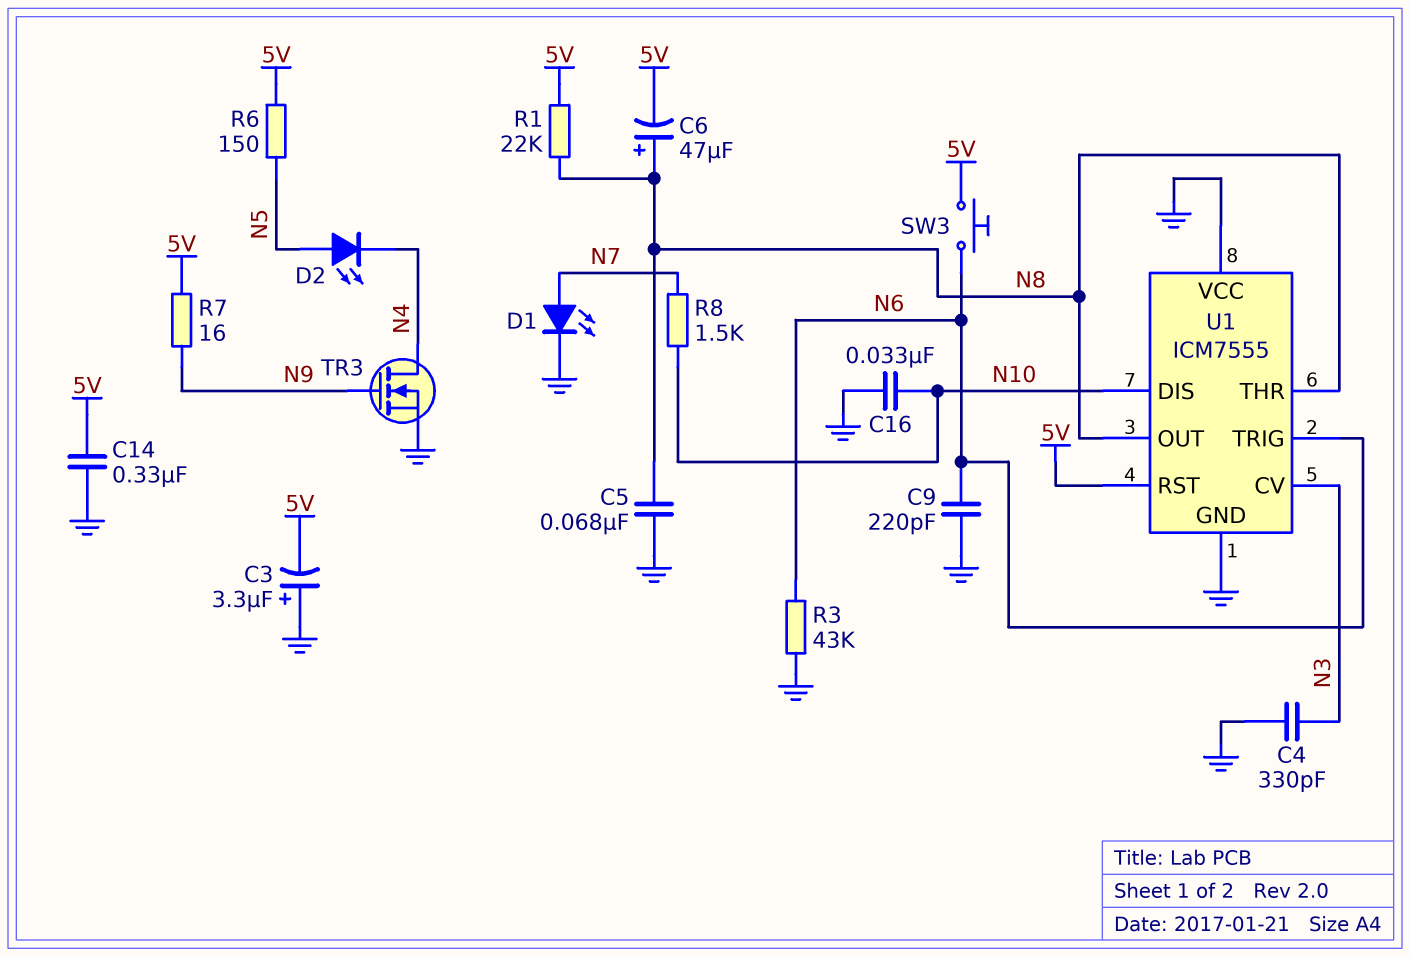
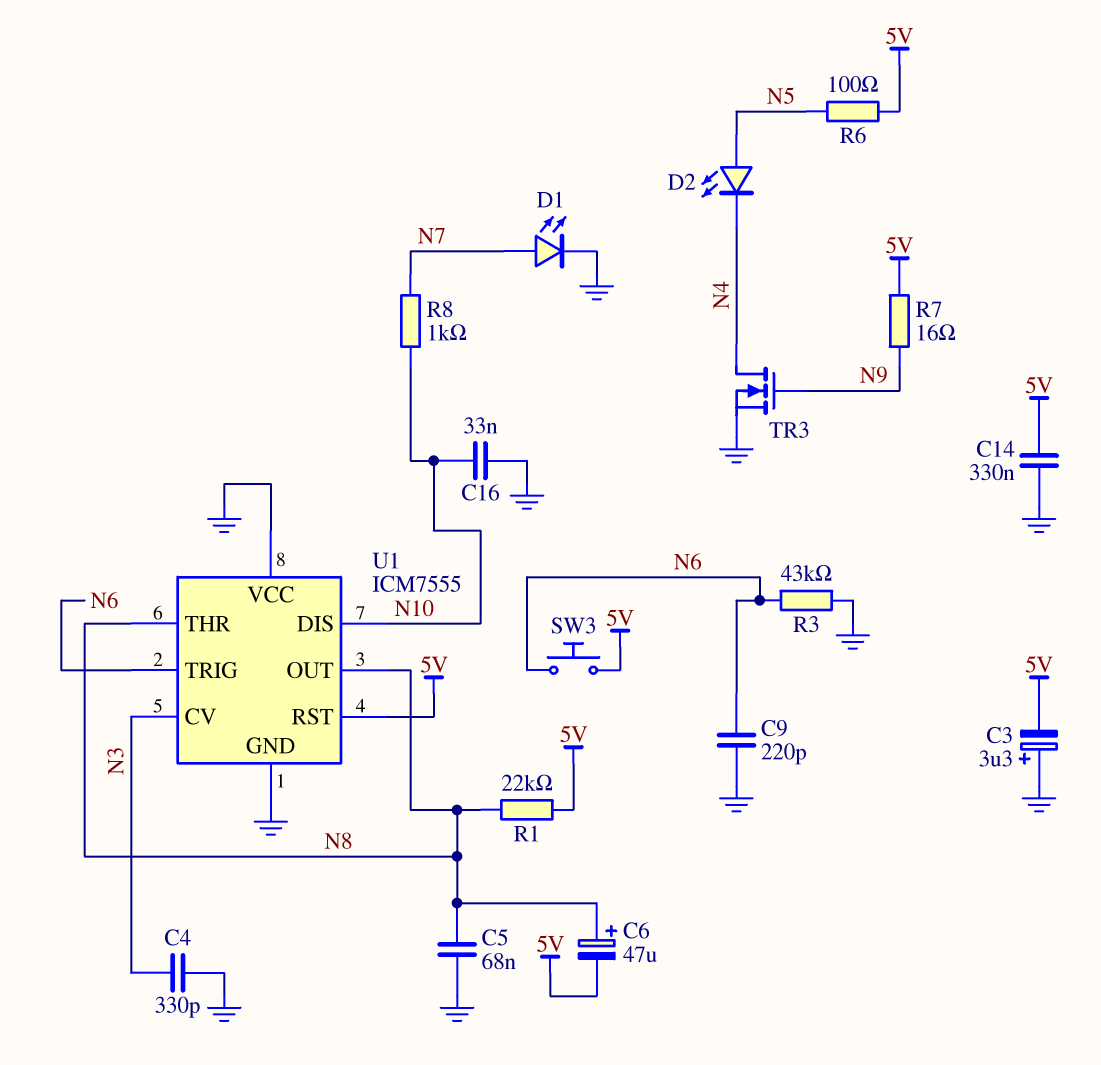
R6: 150 (5V, N5) -> 100 (5V, N5)
R8: 1.5k (N7, N10) -> 1k (N7, N10)

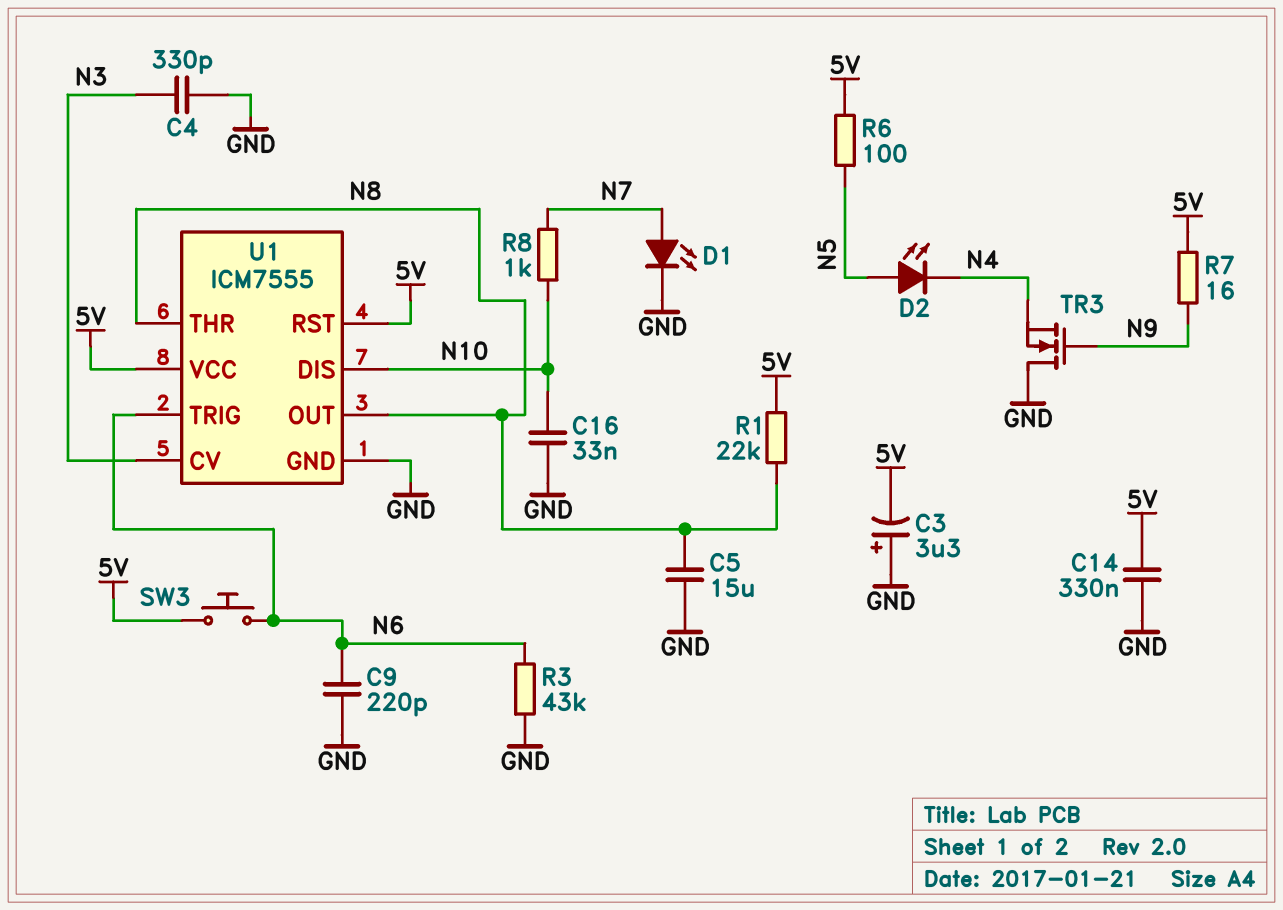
C5: 68nF (GND, N8) -> 15uF (GND, N8)
C6: 47uF (plus N8, minus 5V) -> none
TR3: NMOS (G N9, D N4, S GND) -> NMOS (G N9, D GND, S N4)
U1 pin VCC: GND -> 5V

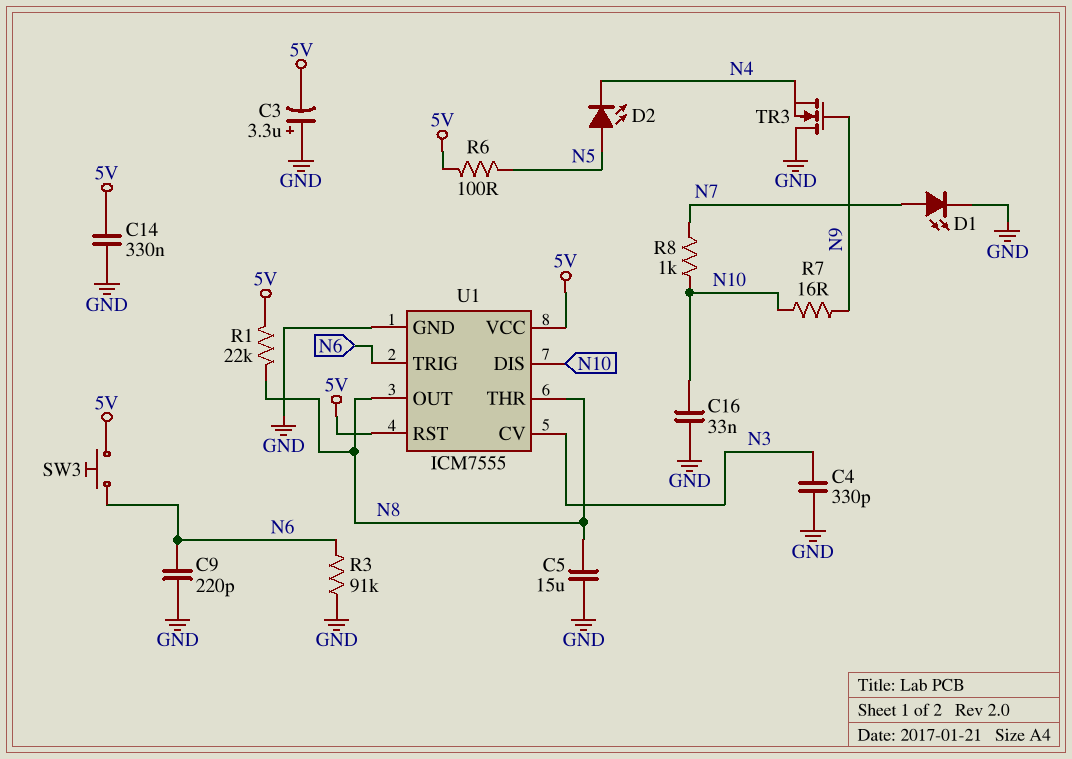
R3: 43k (GND, N6) -> 91k (GND, N6)
R7: 16 (5V, N9) -> 16 (N9, N10)

